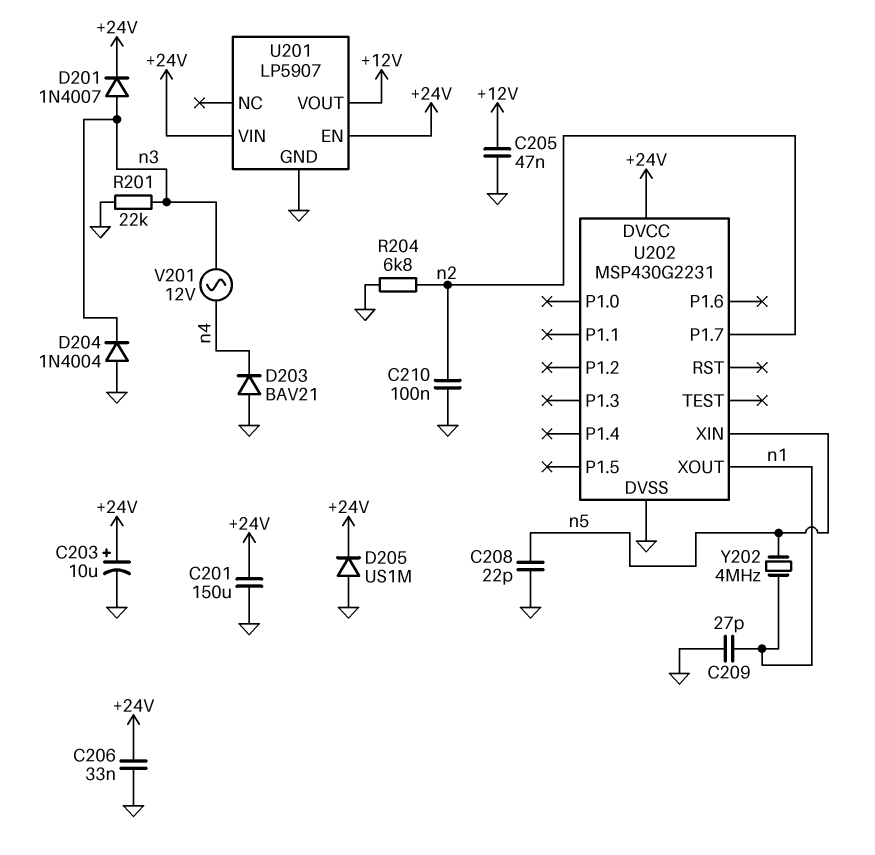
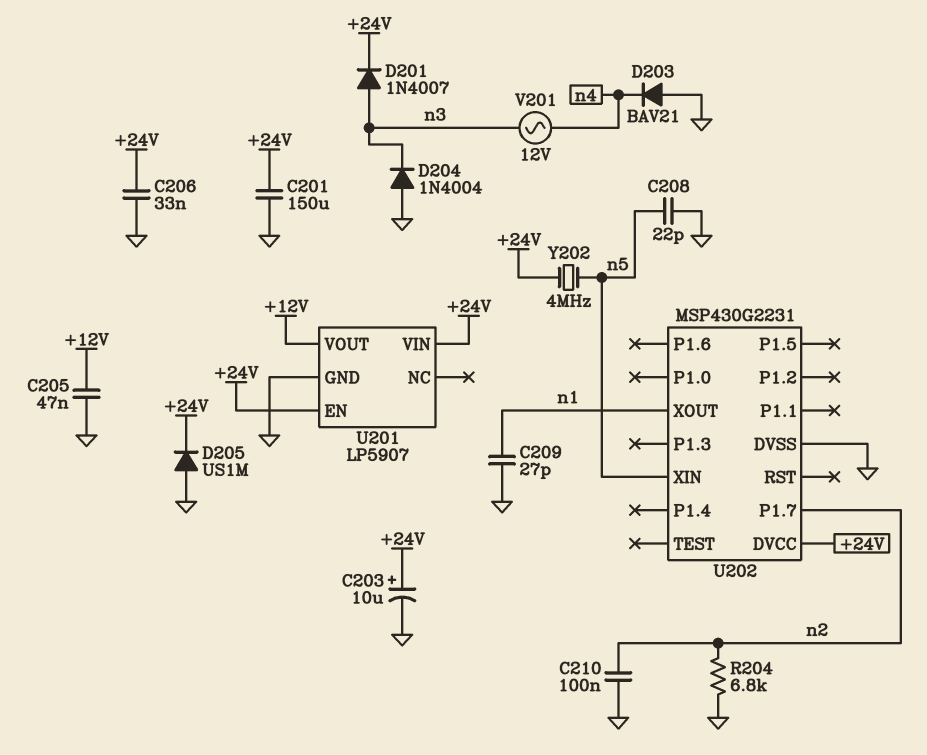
R201: 22k (GND, n3) -> none
Y202: 4MHz (n1, n5) -> 4MHz (+24V, n5)

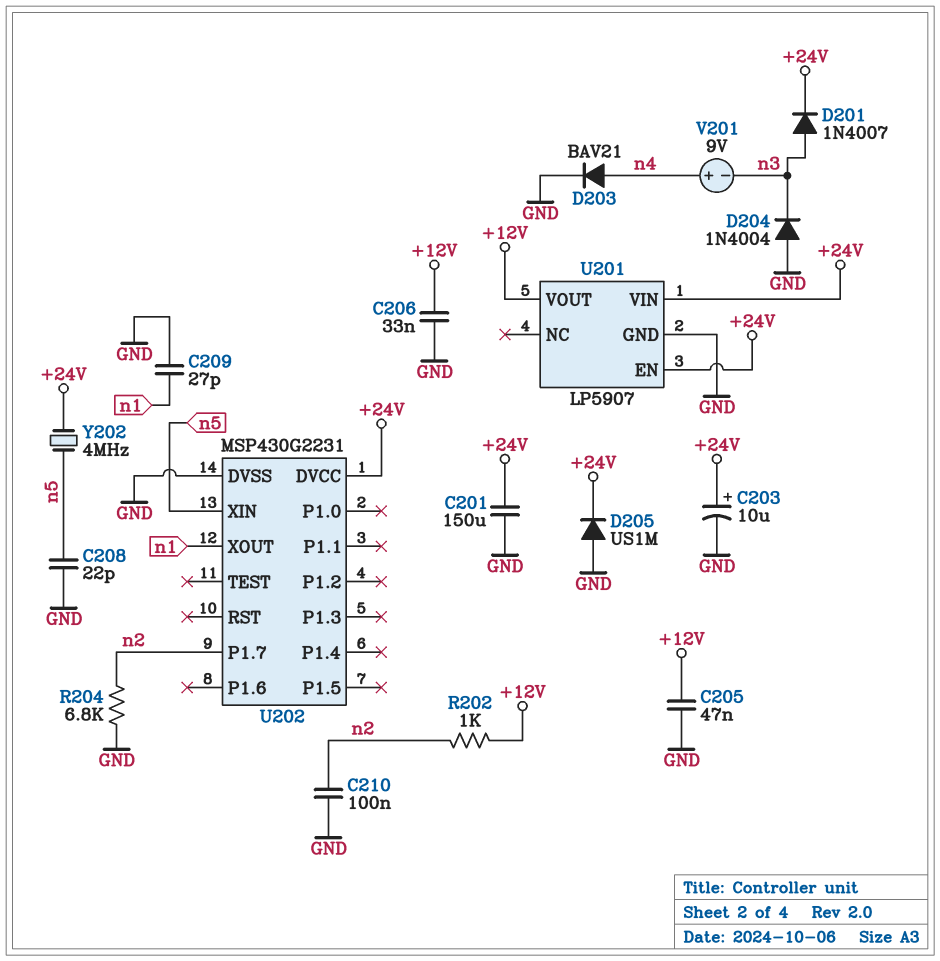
C206: 33nF (+24V, GND) -> 33nF (+12V, GND)
D203: diode BAV21 (A GND, K n4) -> diode BAV21 (A n4, K GND)
R202: none -> 1k (+12V, n2)
V201: AC 12V (n3, n4) -> 9V (plus n4, minus n3)

